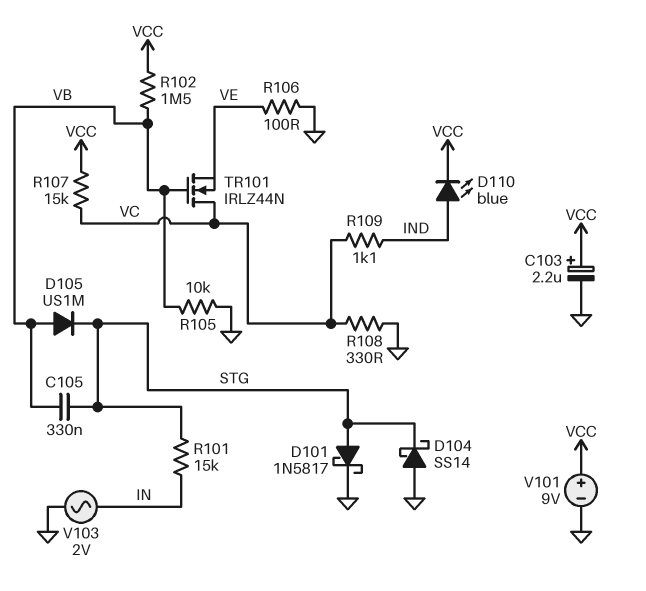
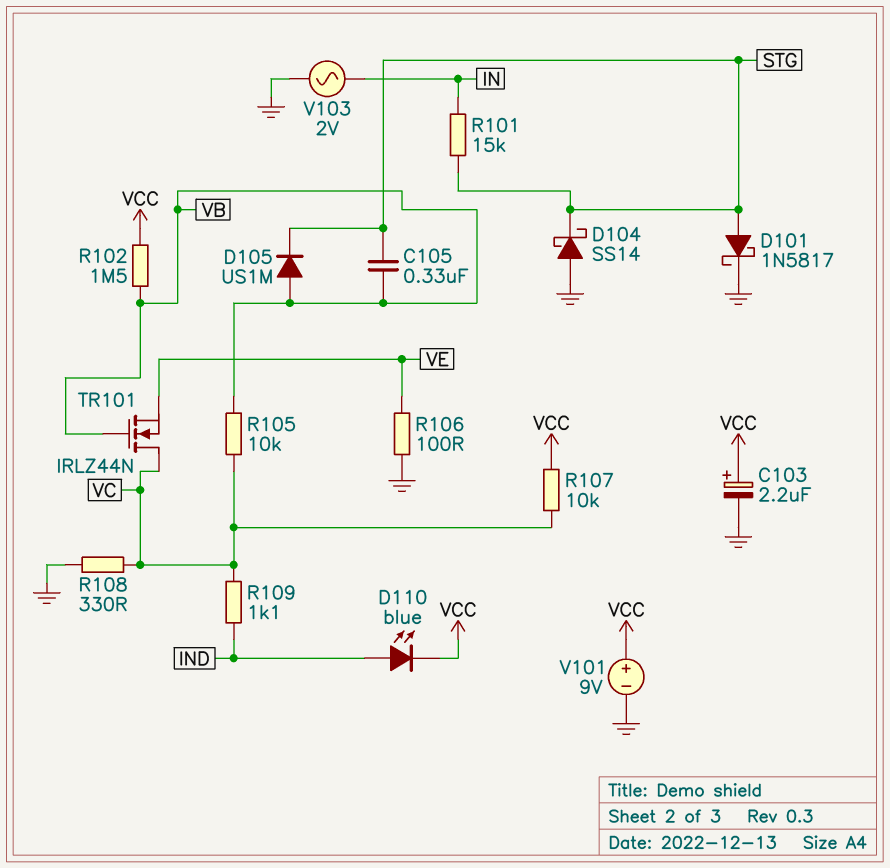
R105: 10k (GND, VB) -> 10k (VB, VC)
R107: 15k (VC, VCC) -> 10k (VC, VCC)

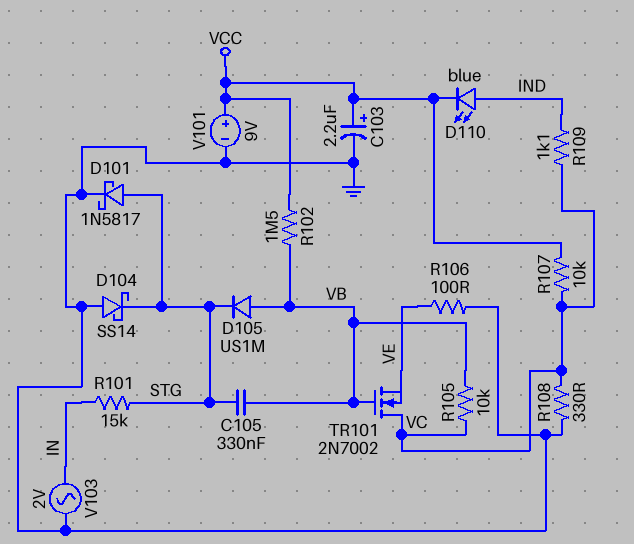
TR101: NMOS IRLZ44N (G VB, D VC, S VE) -> NMOS 2N7002 (G VB, D VC, S VE)

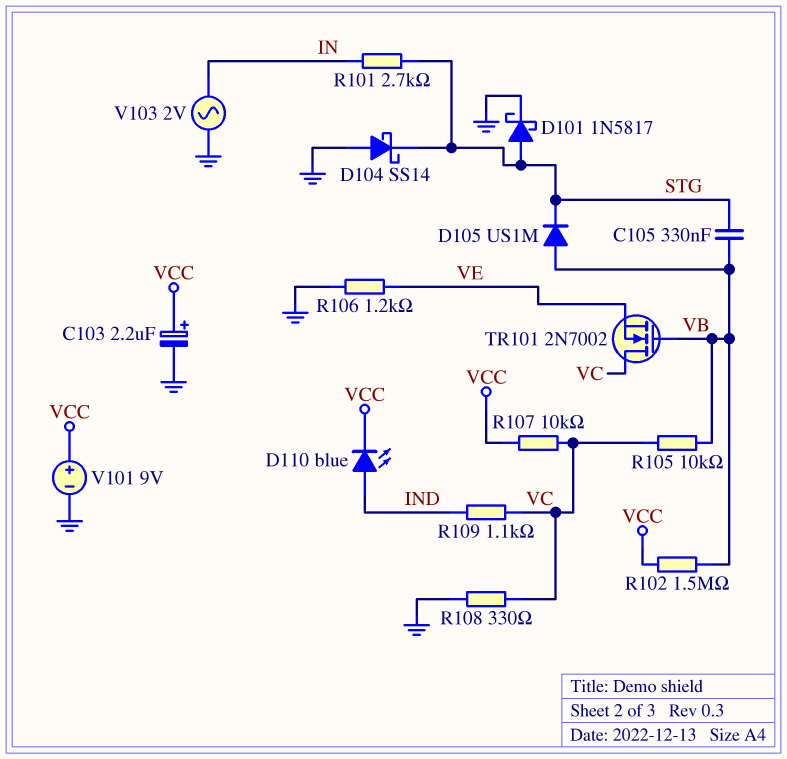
R101: 15k (IN, STG) -> 2.7k (IN, STG)
R106: 100 (GND, VE) -> 1.2k (GND, VE)

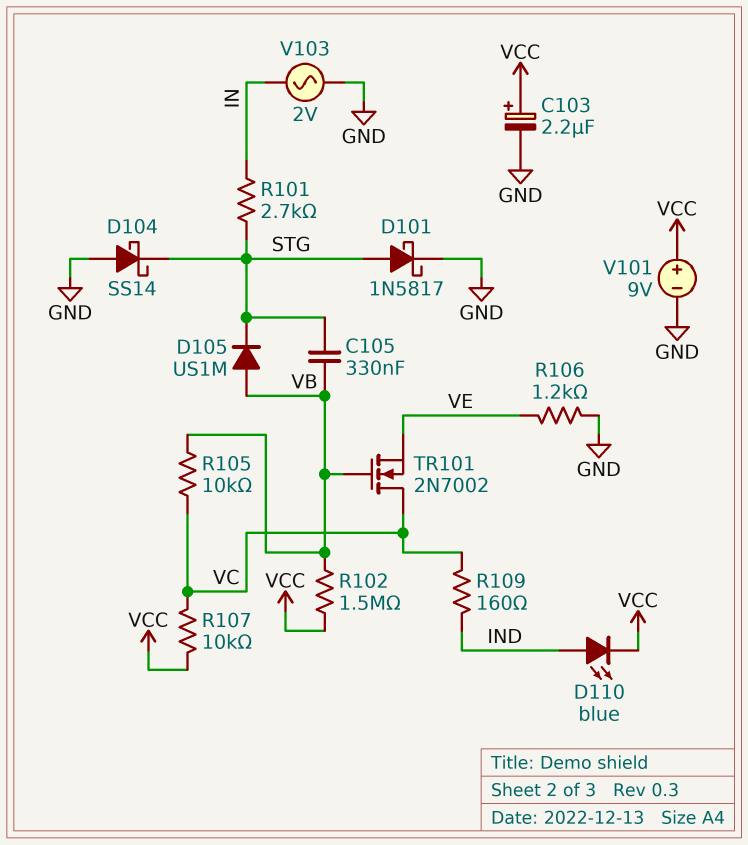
R108: 330 (GND, VC) -> none
R109: 1.1k (IND, VC) -> 160 (IND, VC)

